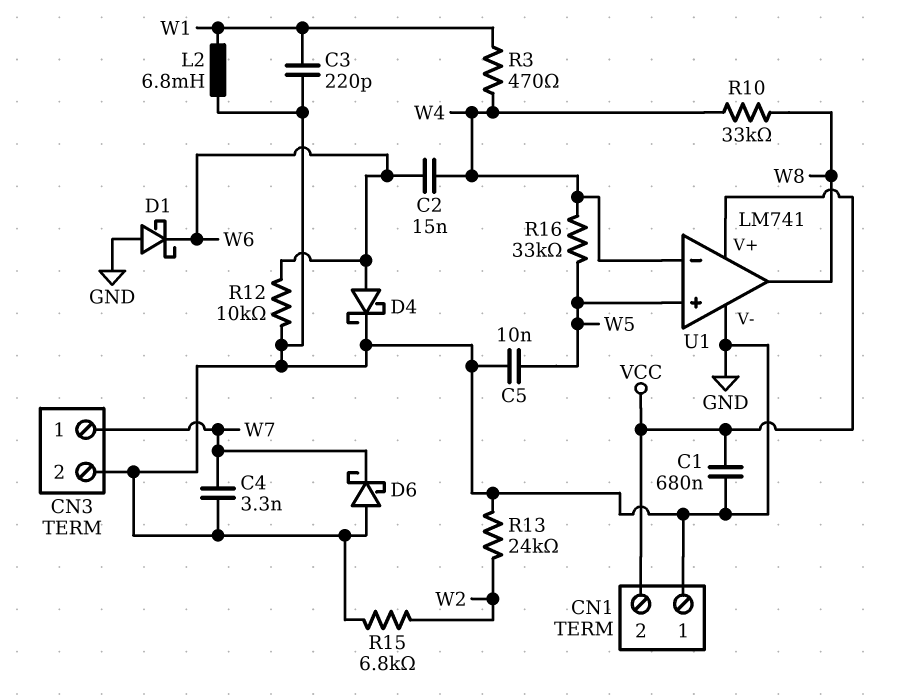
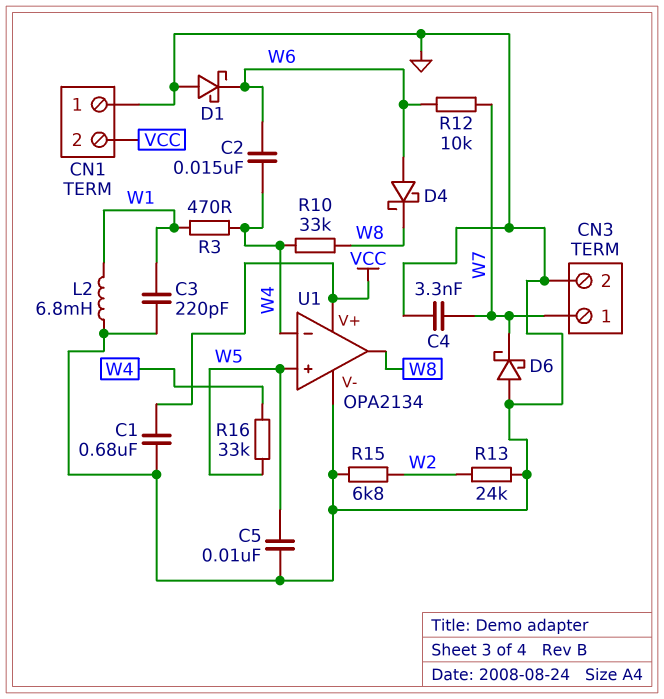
D4: schottky (A W6, K GND) -> schottky (A W6, K W8)
R12: 10k (GND, W6) -> 10k (W6, W7)
U1: LM741 -> OPA2134

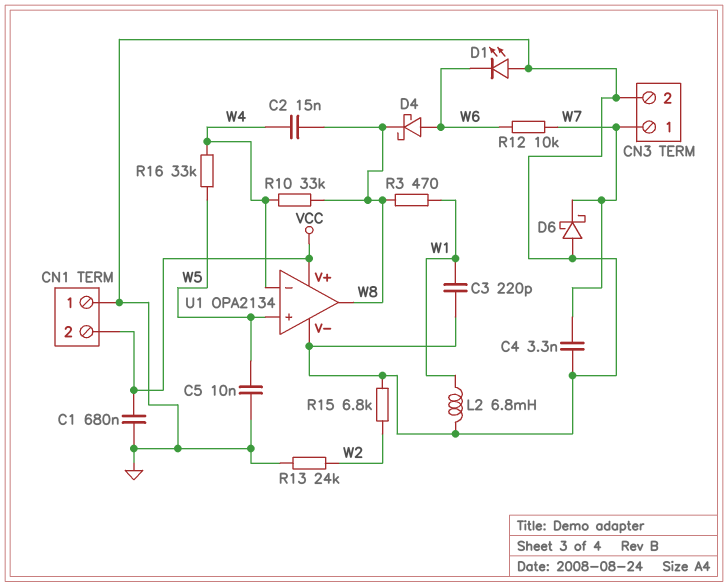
C2: 15nF (W4, W6) -> 15nF (W4, W8)
D1: schottky (A GND, K W6) -> LED (A GND, K W6)
R3: 470 (W1, W4) -> 470 (W1, W8)

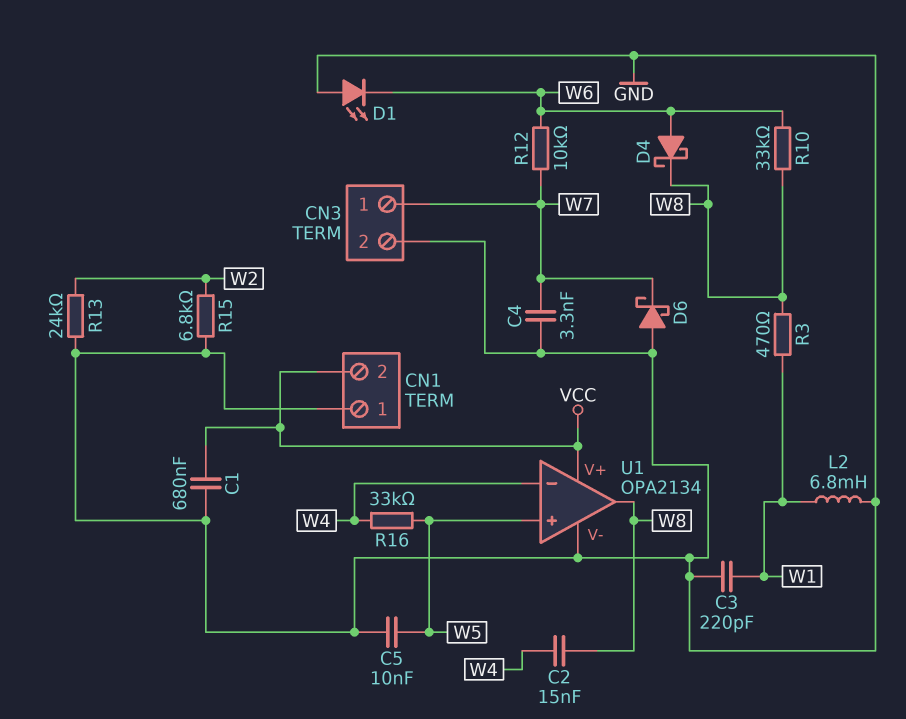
R10: 33k (W4, W8) -> 33k (W6, W8)

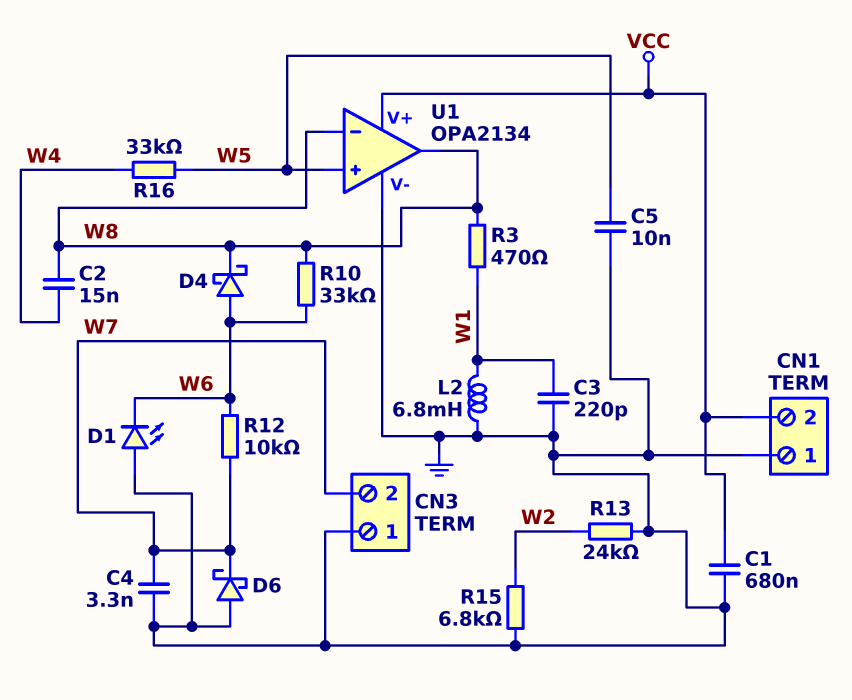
CN3 pin 1: W7 -> GND
CN3 pin 2: GND -> W7
U1 pin in-: W4 -> W8

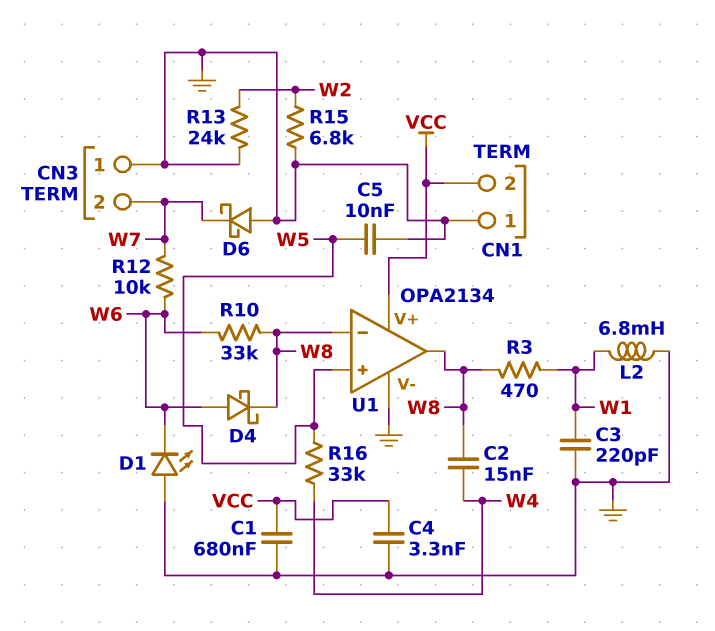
C4: 3.3nF (GND, W7) -> 3.3nF (GND, VCC)

